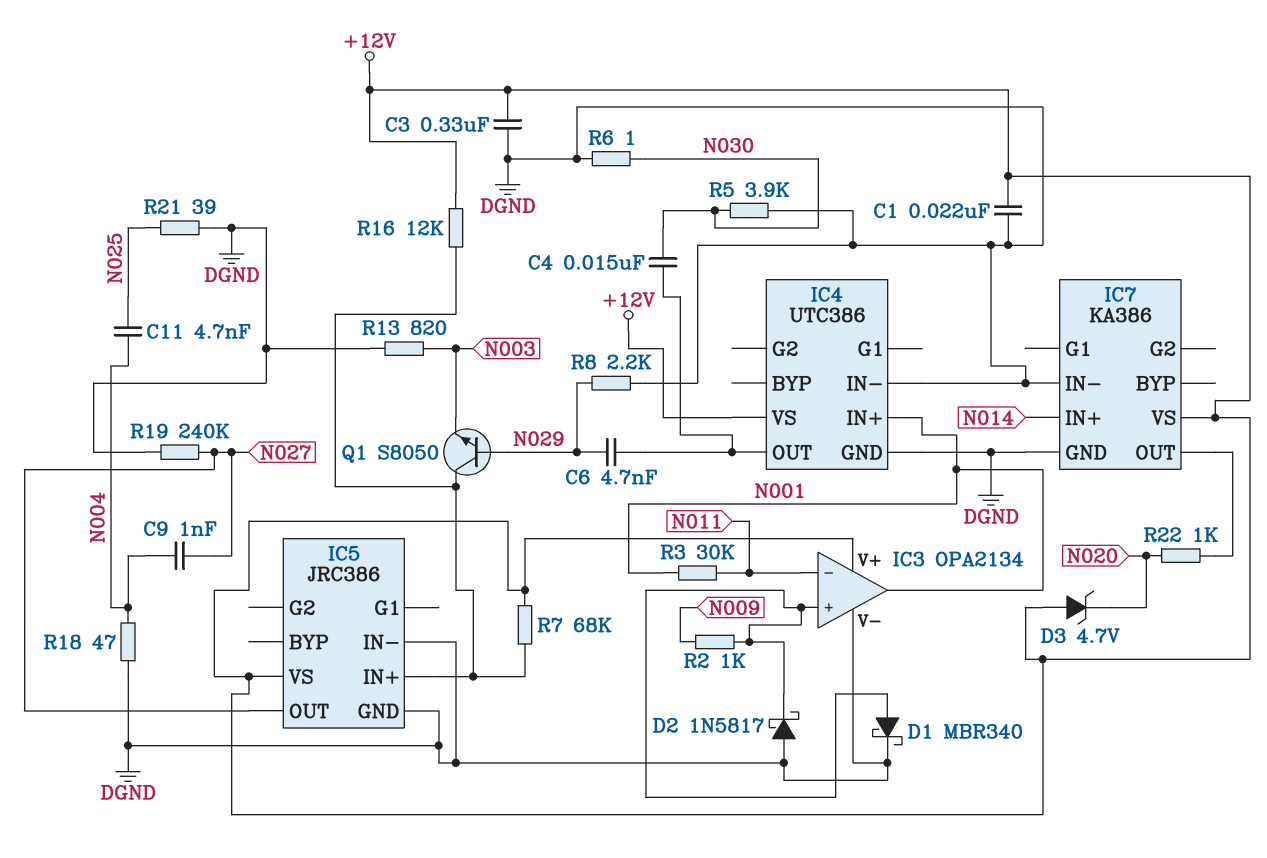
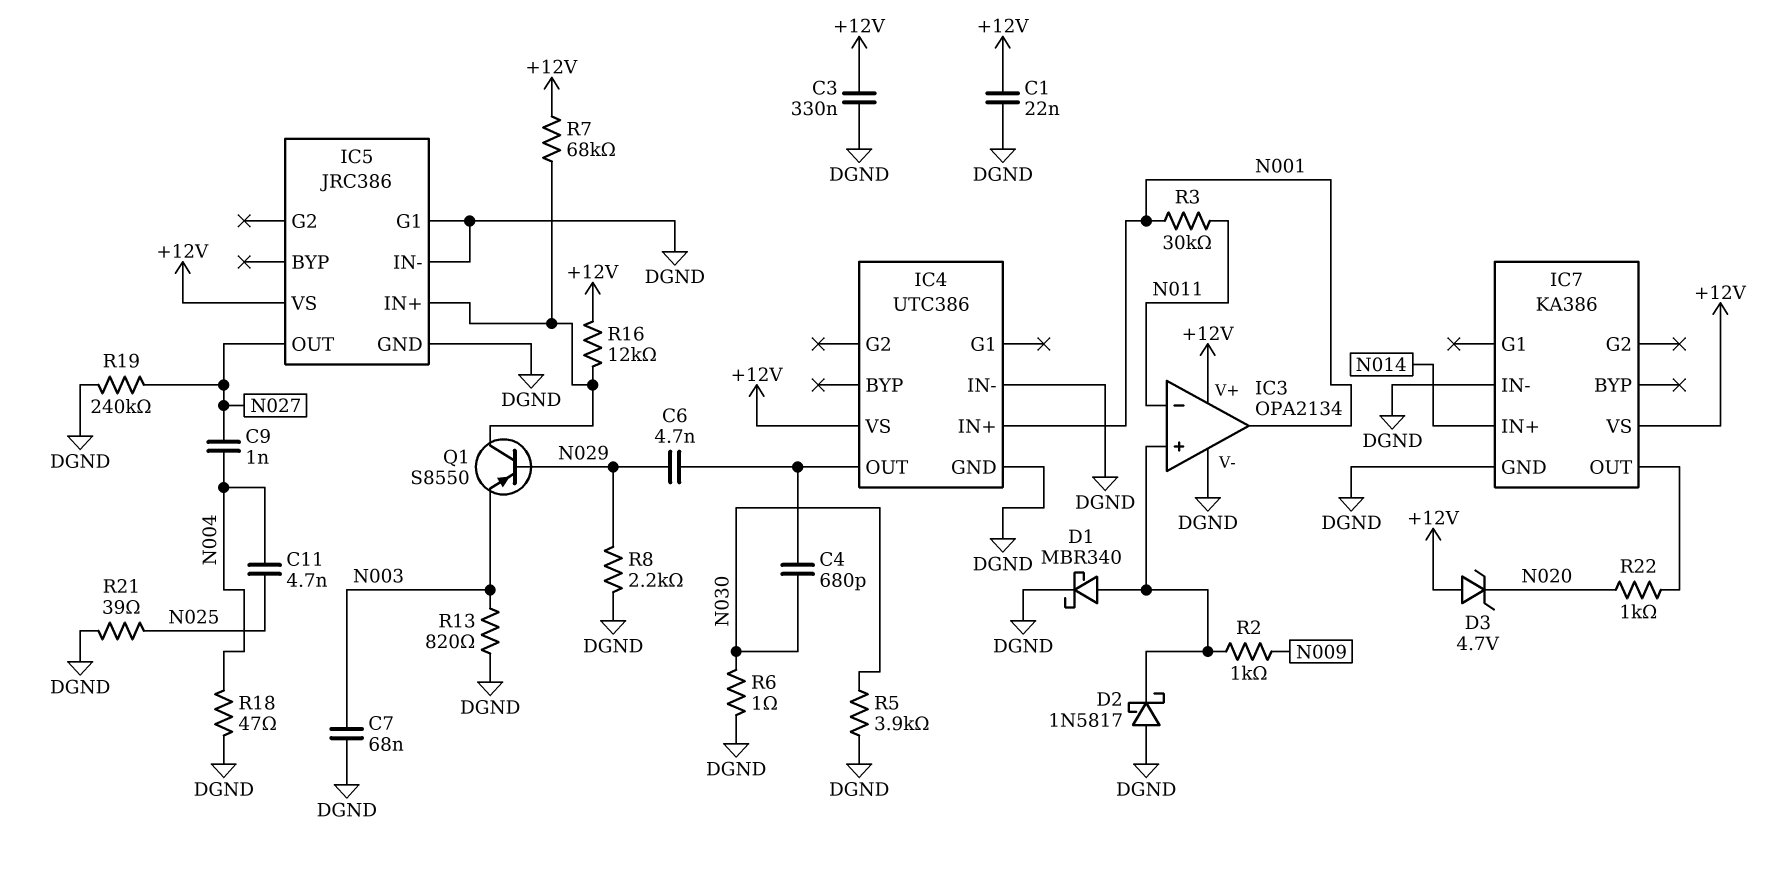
C4: 15nF (IC4/OUT, N030) -> 680pF (IC4/OUT, N030)
C7: none -> 68nF (DGND, N003)
IC5 pin G1: none -> DGND
Q1: NPN S8050 (B N029, C IC5/IN+, E N003) -> PNP S8550 (B N029, C IC5/IN+, E N003)

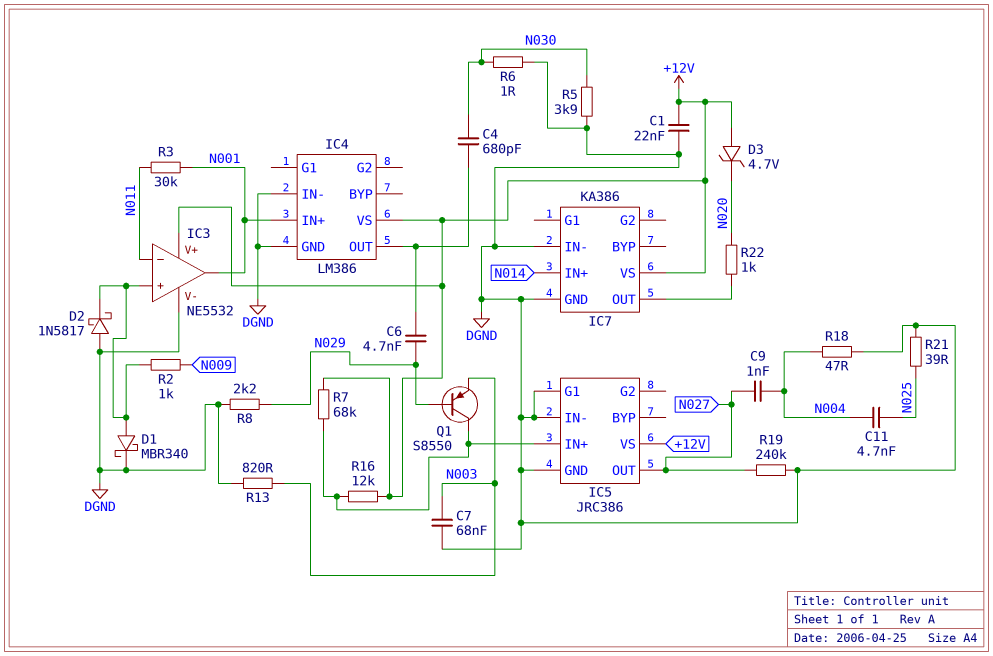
C3: 330nF (+12V, DGND) -> none
IC3: OPA2134 -> NE5532
IC4: UTC386 -> LM386

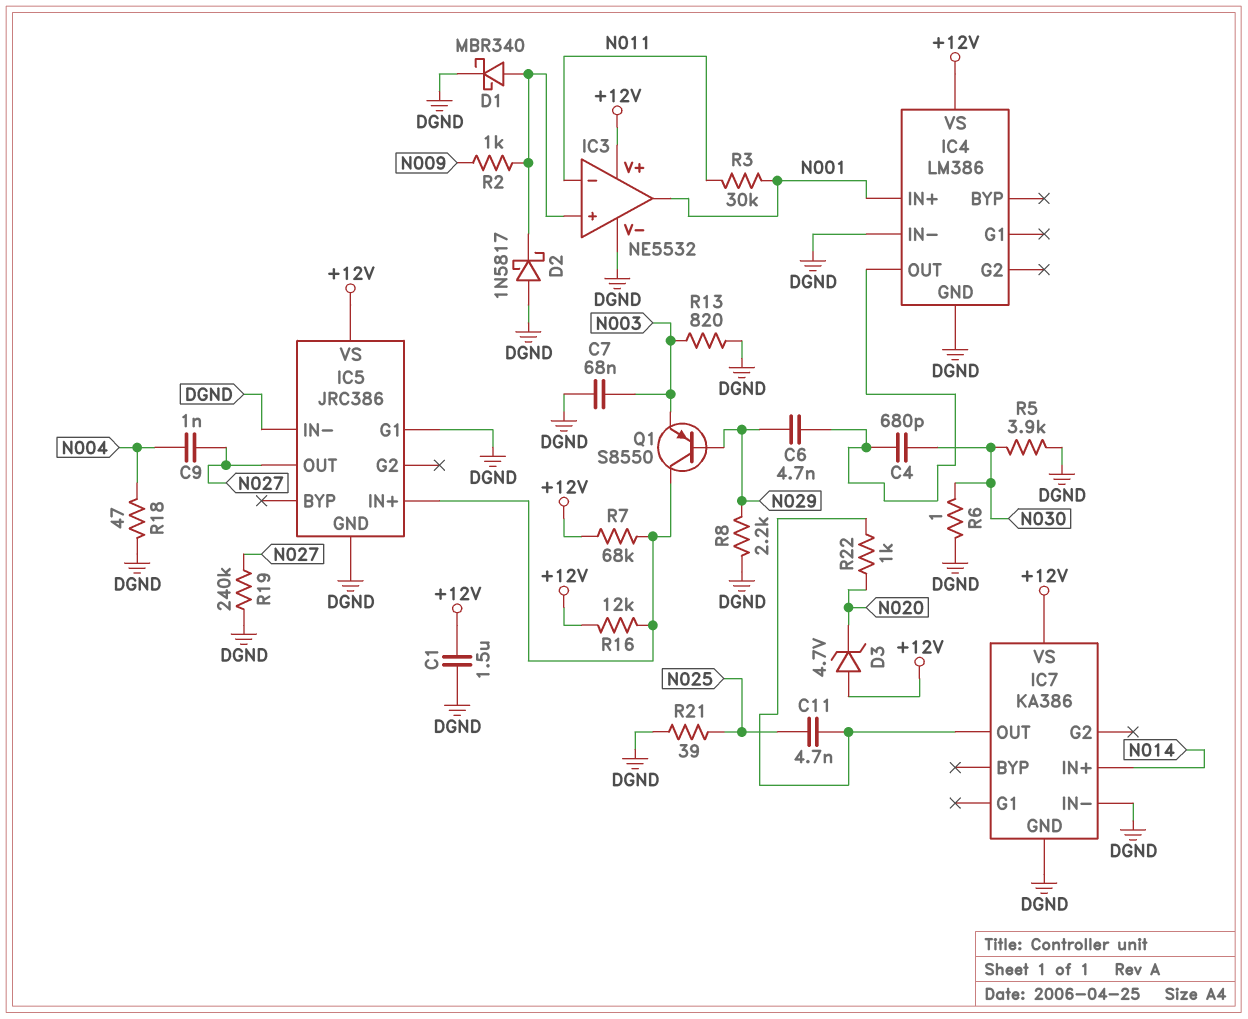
C1: 22nF (+12V, DGND) -> 1.5uF (+12V, DGND)
C11: 4.7nF (N004, N025) -> 4.7nF (IC7/OUT, N025)

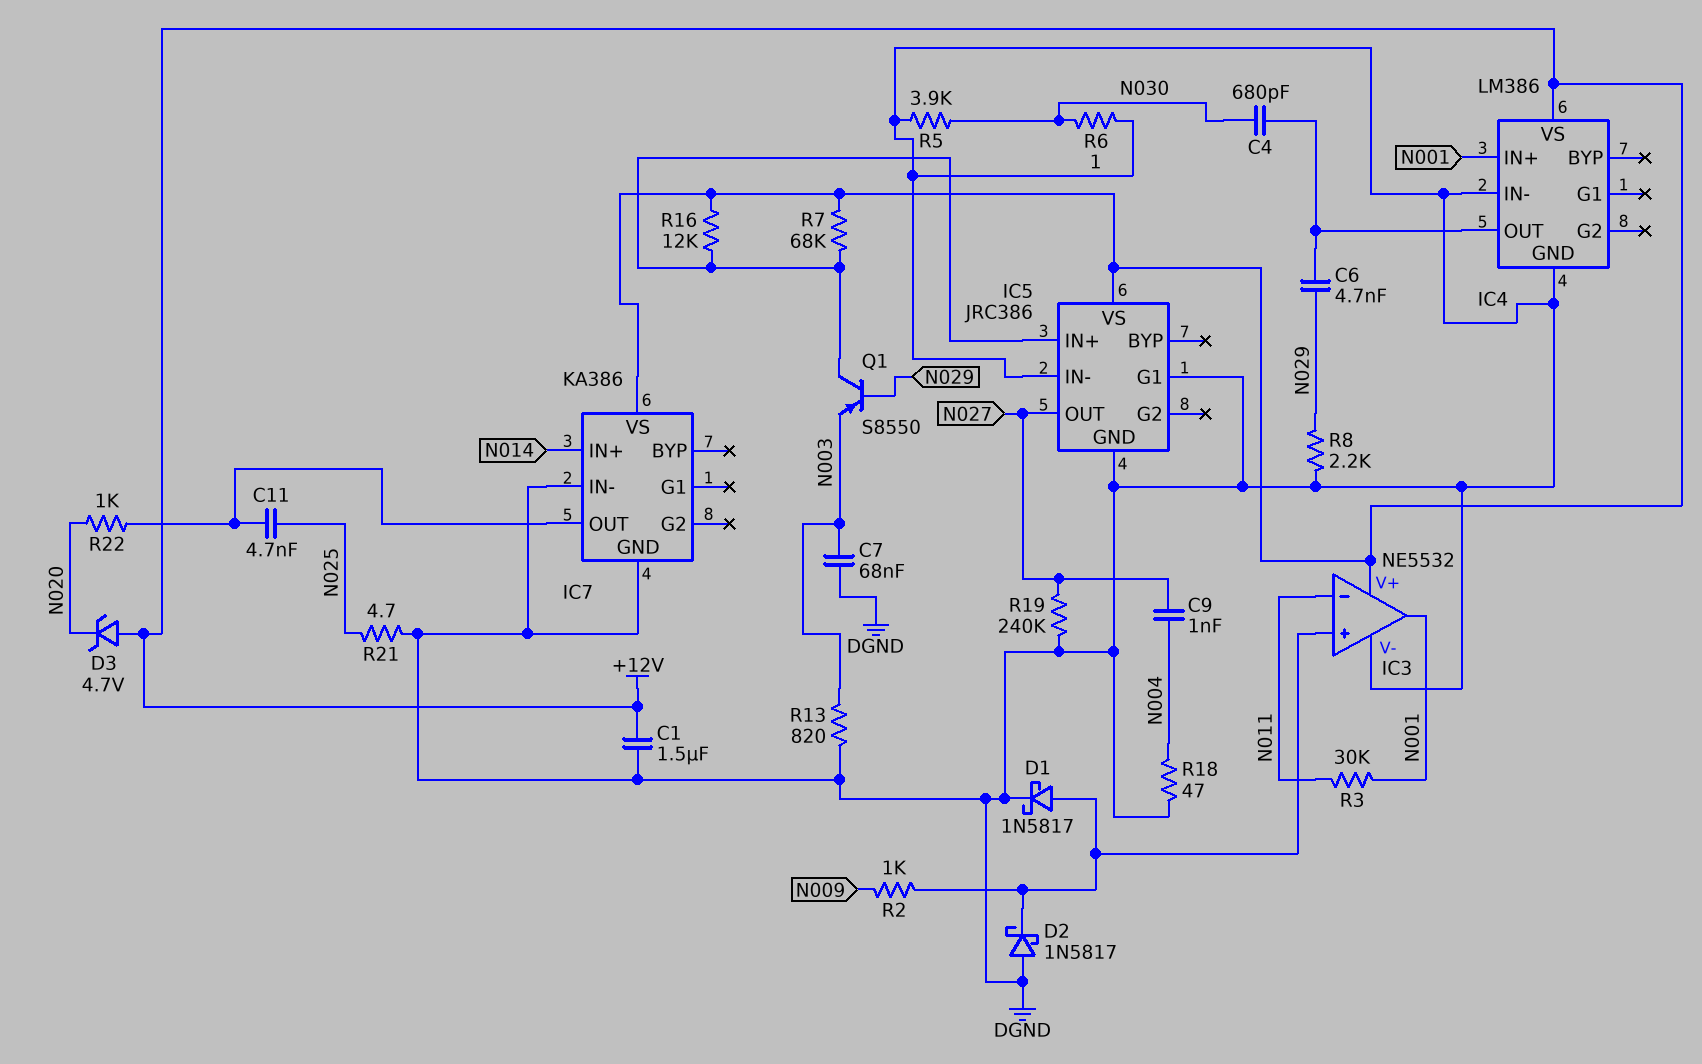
D1: schottky MBR340 (A IC3/in+, K DGND) -> schottky 1N5817 (A IC3/in+, K DGND)
R21: 39 (DGND, N025) -> 4.7 (DGND, N025)

